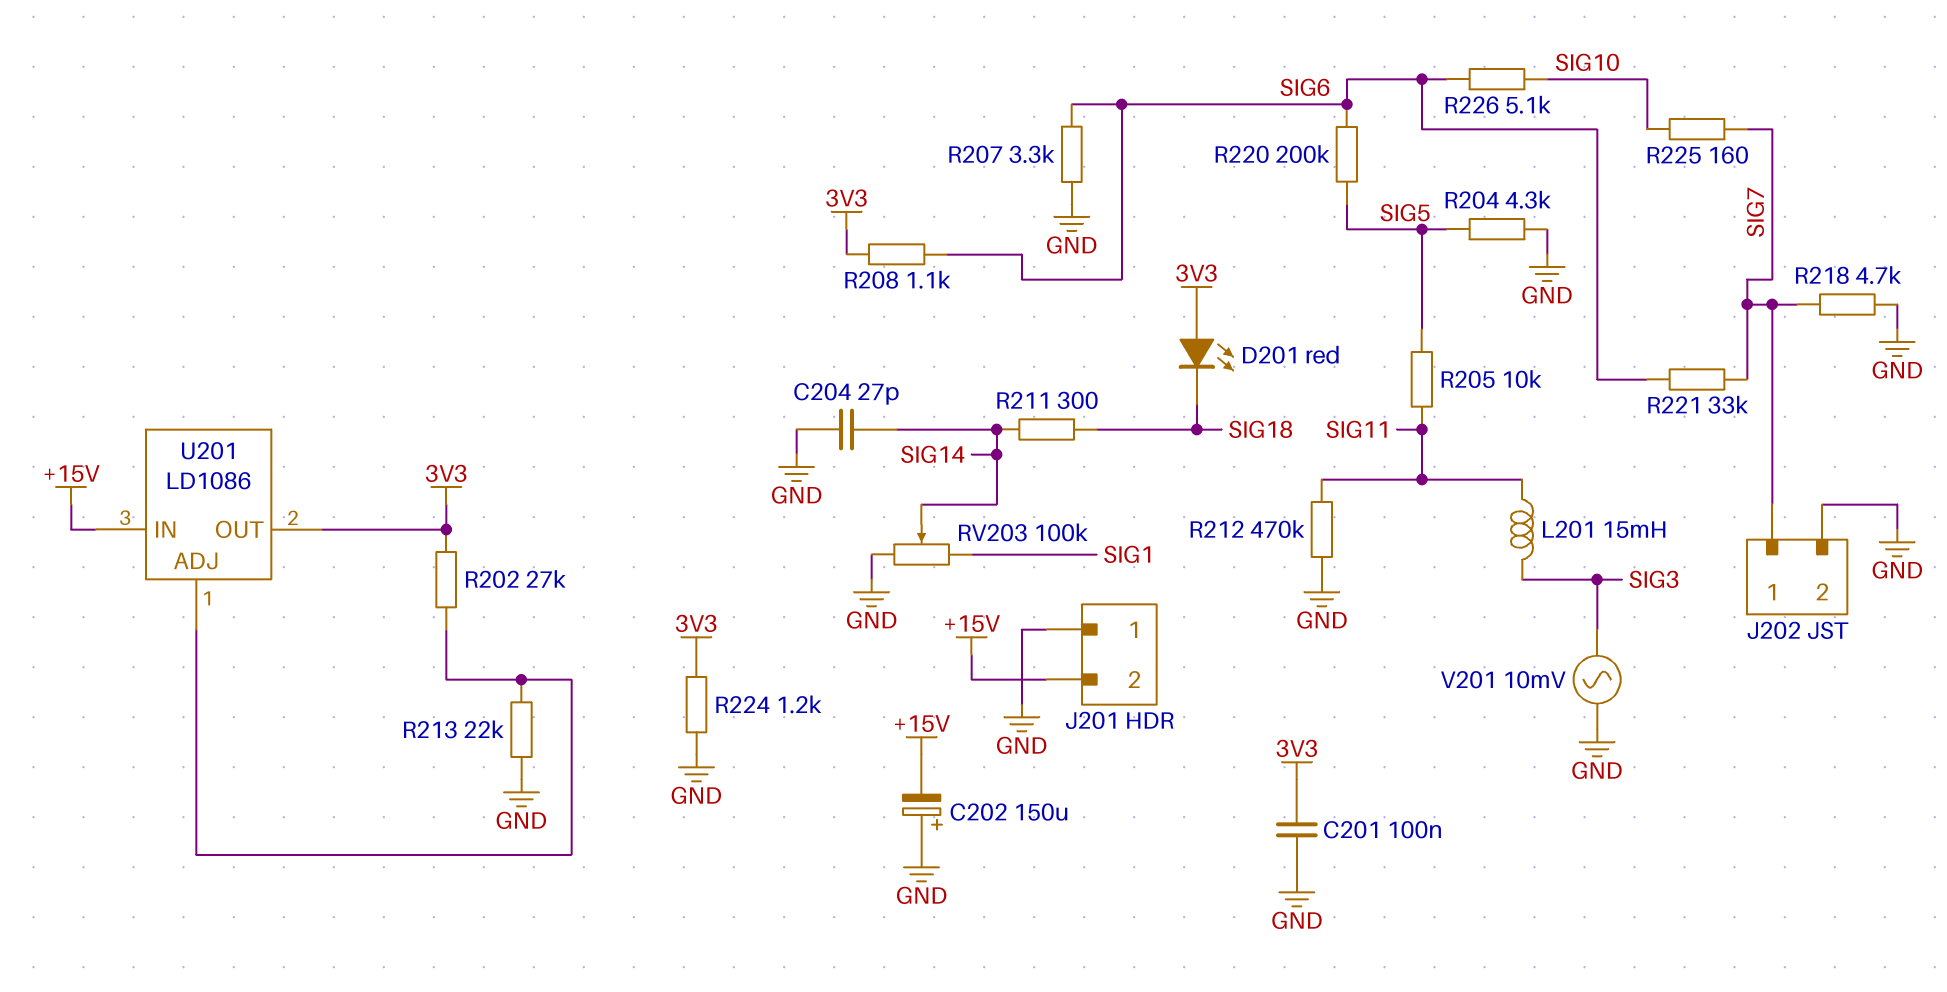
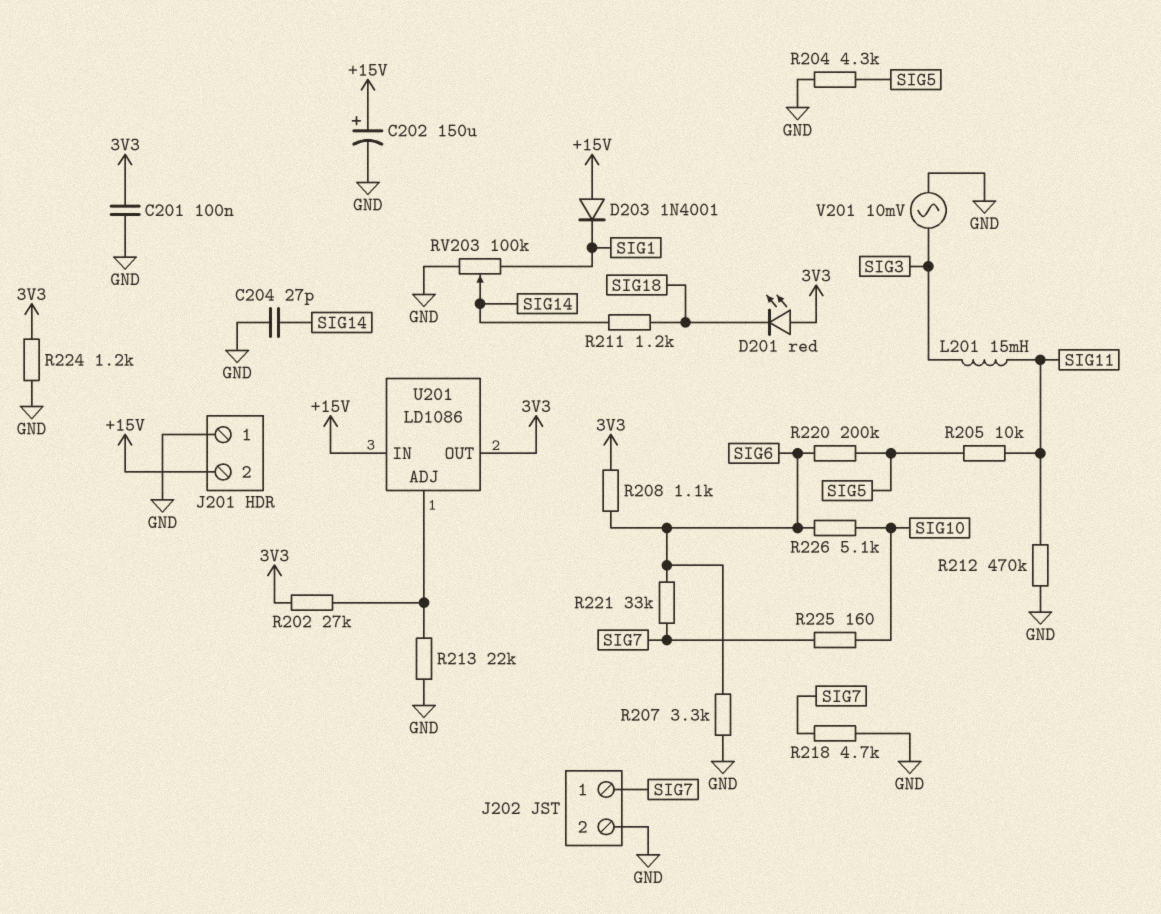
C202: 150uF (plus GND, minus +15V) -> 150uF (plus +15V, minus GND)
D203: none -> diode 1N4001 (A +15V, K SIG1)
R211: 300 (SIG14, SIG18) -> 1.2k (SIG14, SIG18)

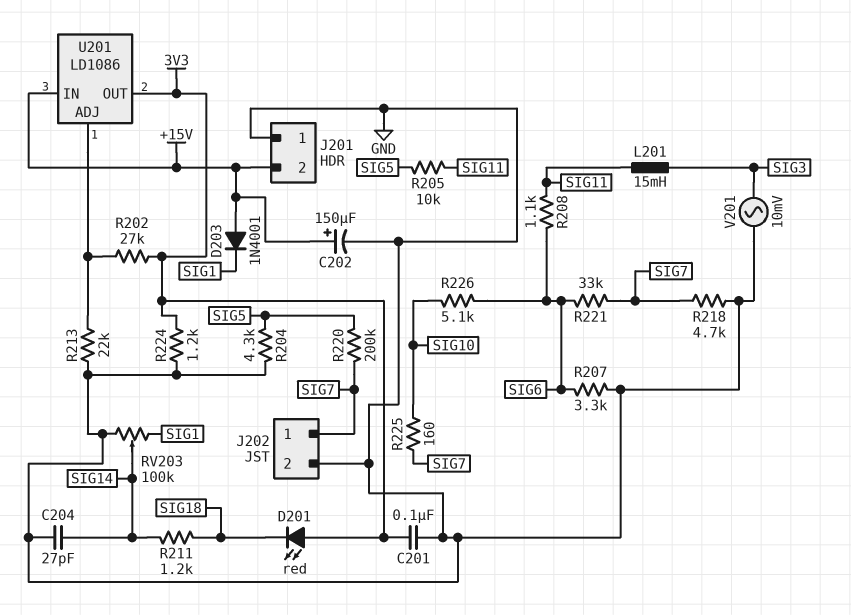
R208: 1.1k (3V3, SIG6) -> 1.1k (SIG6, SIG11)
R212: 470k (GND, SIG11) -> none
R220: 200k (SIG5, SIG6) -> 200k (SIG5, SIG7)

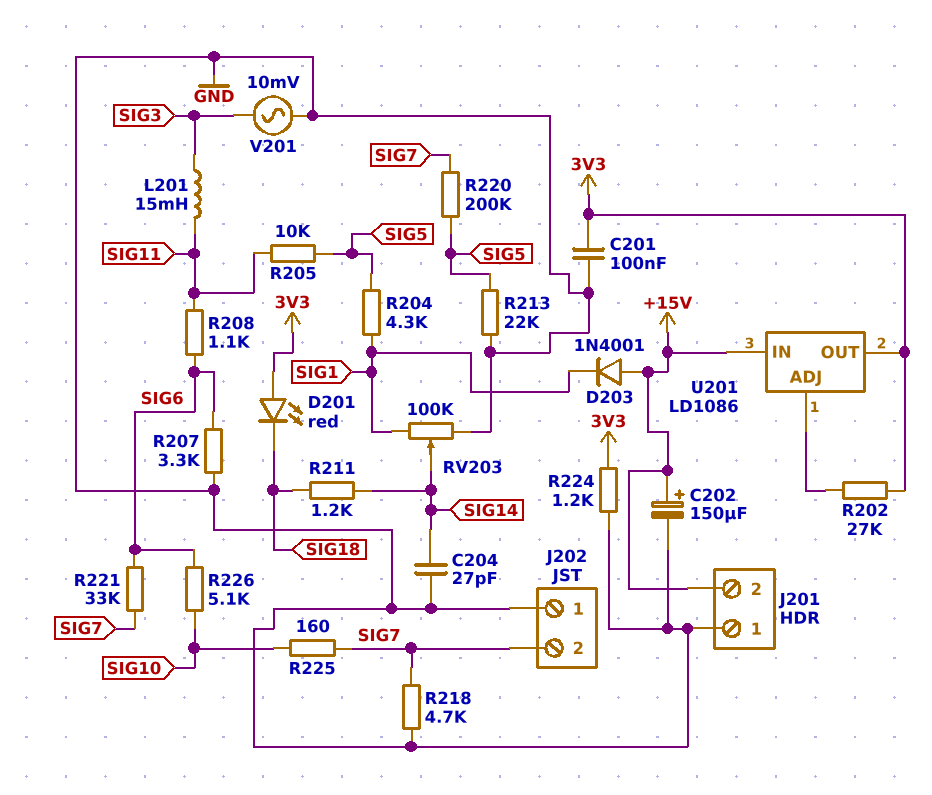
J202 pin 1: SIG7 -> GND
J202 pin 2: GND -> SIG7
R204: 4.3k (GND, SIG5) -> 4.3k (SIG1, SIG5)
R213: 22k (GND, U201/ADJ) -> 22k (GND, SIG5)

